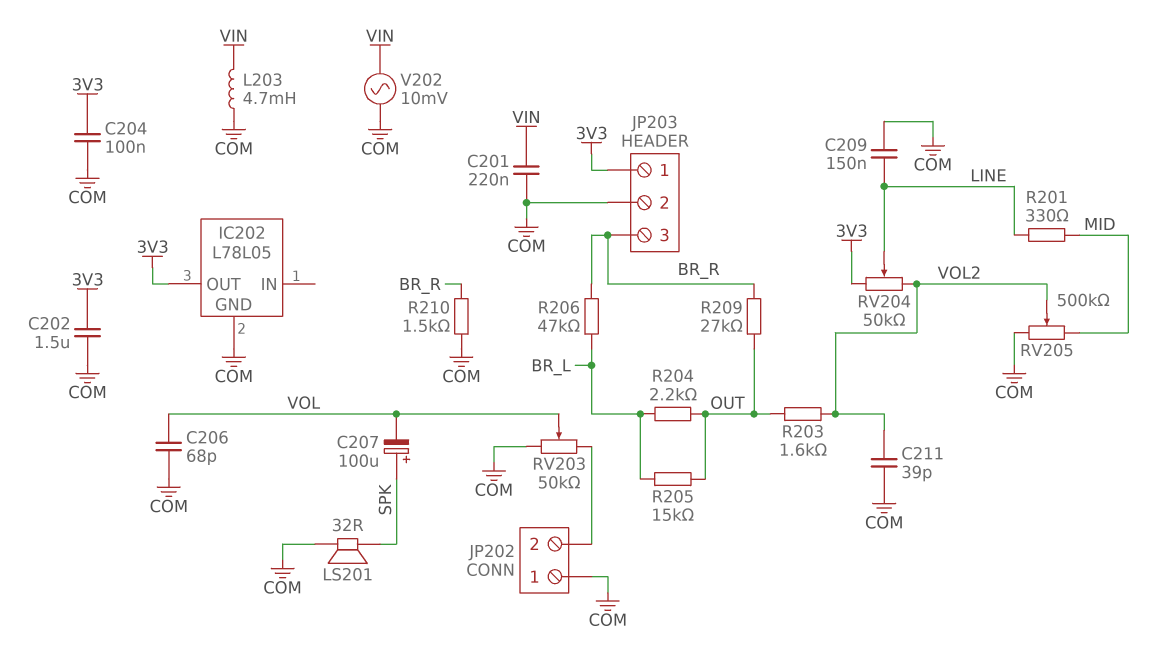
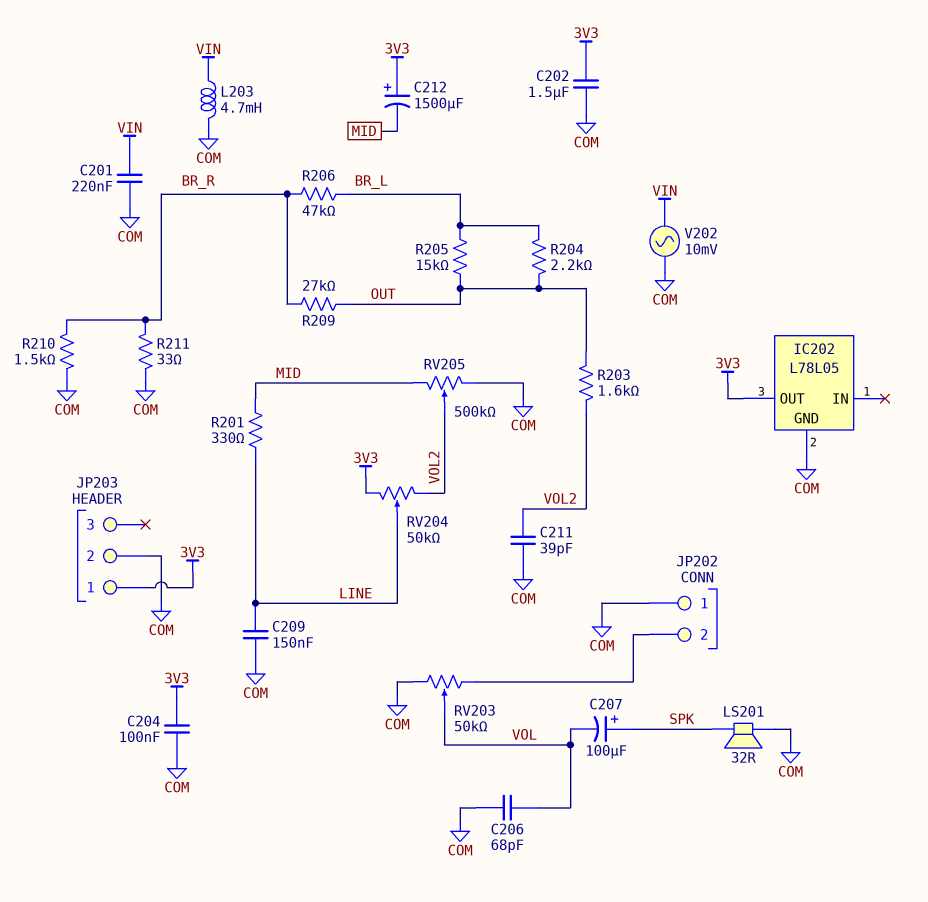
C212: none -> 1500uF (plus 3V3, minus MID)
JP203 pin 3: BR_R -> none
R211: none -> 33 (BR_R, COM)

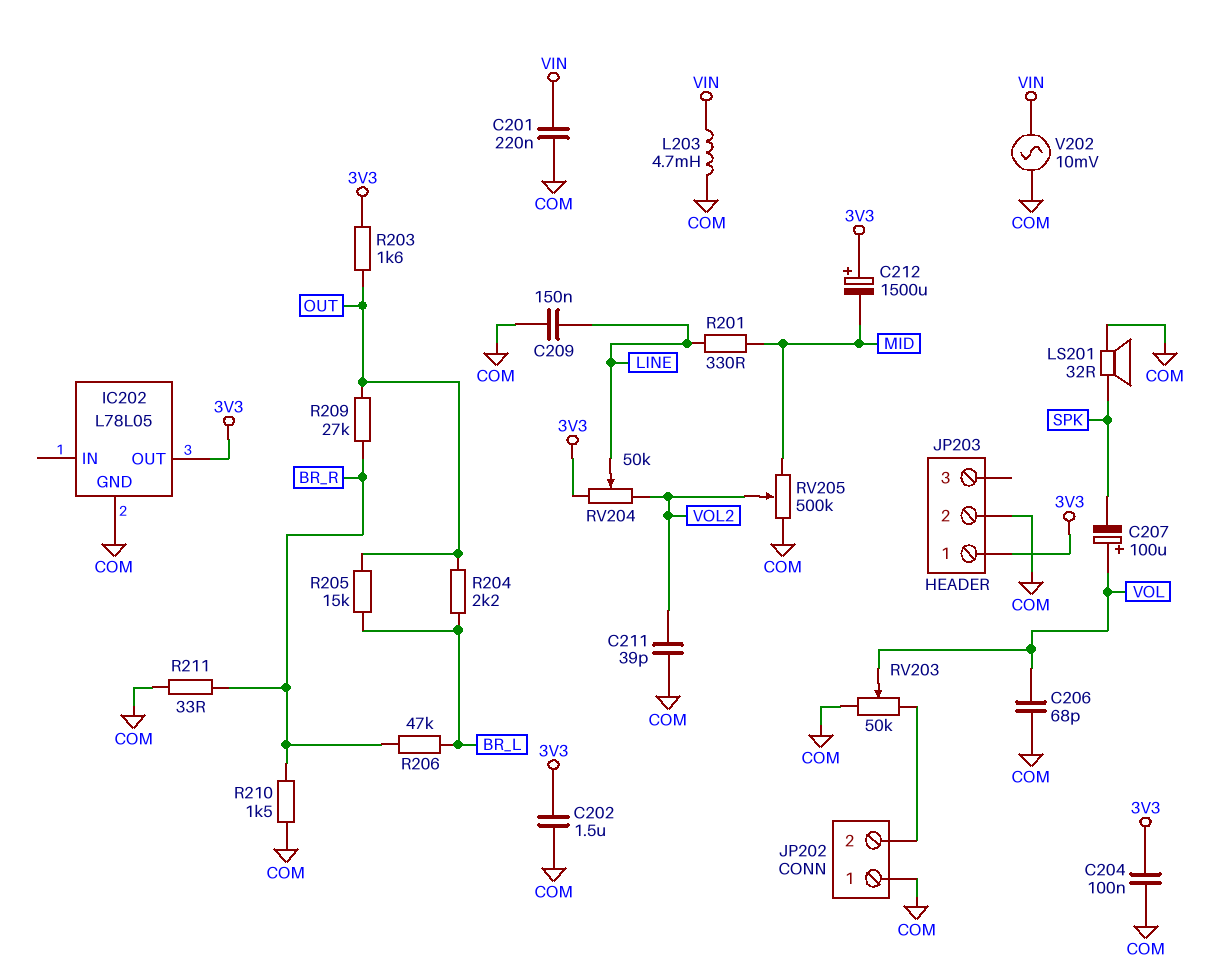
C207: 100uF (plus SPK, minus VOL) -> 100uF (plus VOL, minus SPK)
R203: 1.6k (OUT, VOL2) -> 1.6k (3V3, OUT)

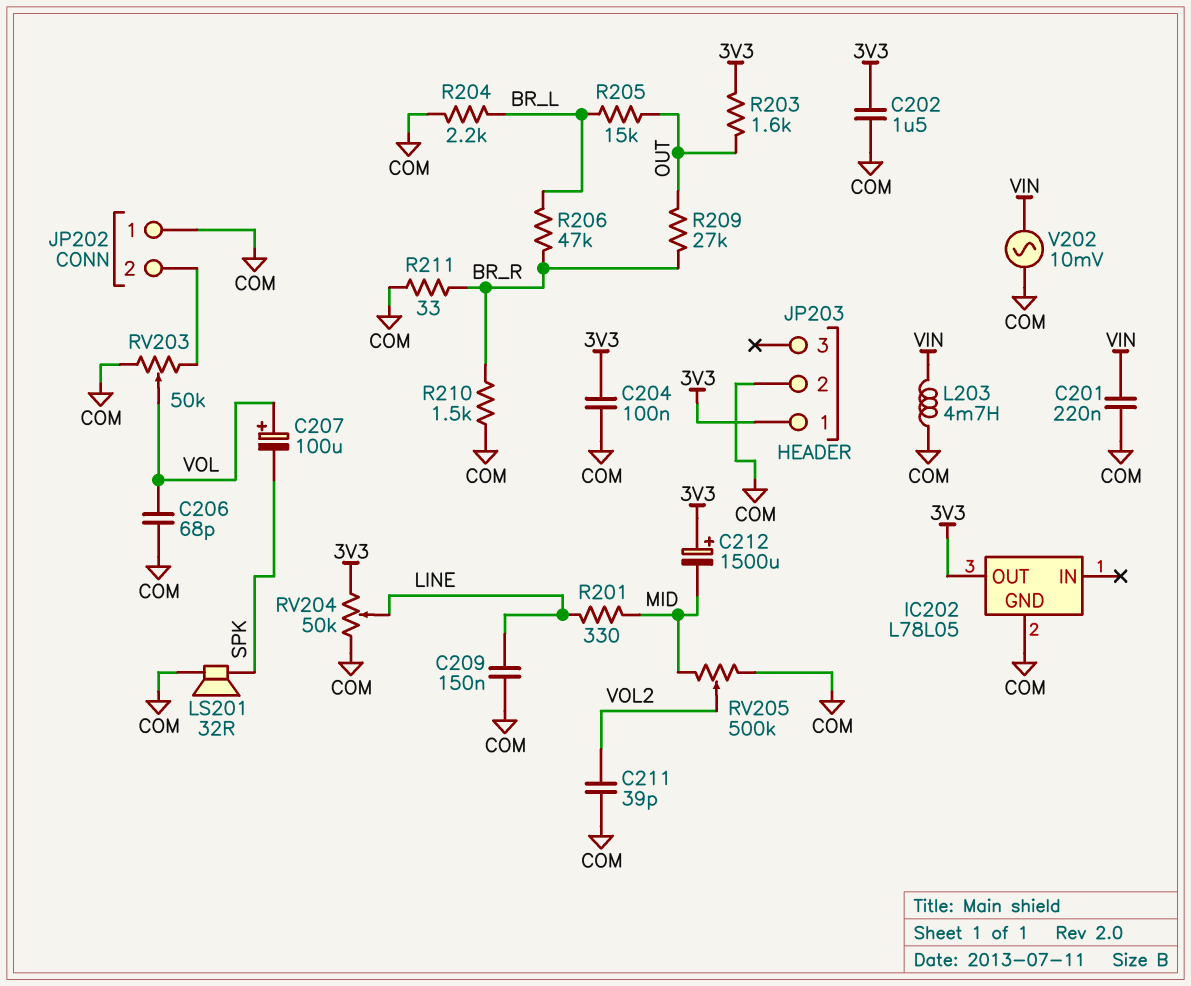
R204: 2.2k (BR_L, OUT) -> 2.2k (BR_L, COM)
RV204: 50k (3V3, VOL2, wiper LINE) -> 50k (3V3, COM, wiper LINE)

